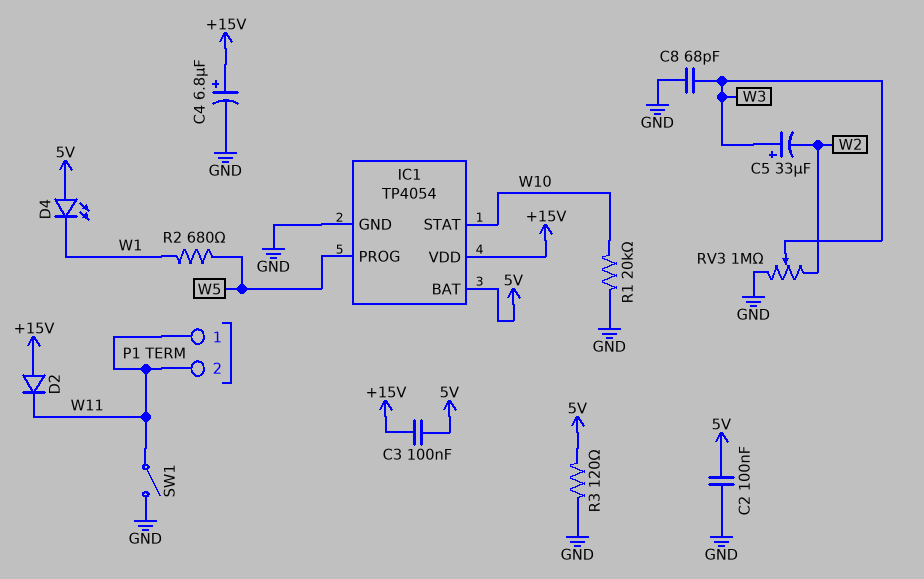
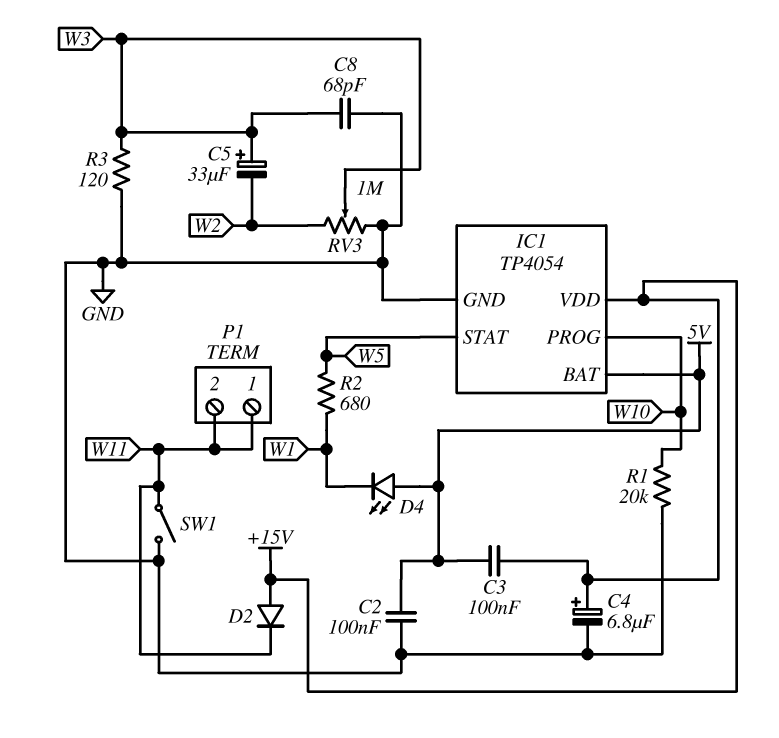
IC1 pin PROG: W5 -> W10
IC1 pin STAT: W10 -> W5
R3: 120 (5V, GND) -> 120 (GND, W3)

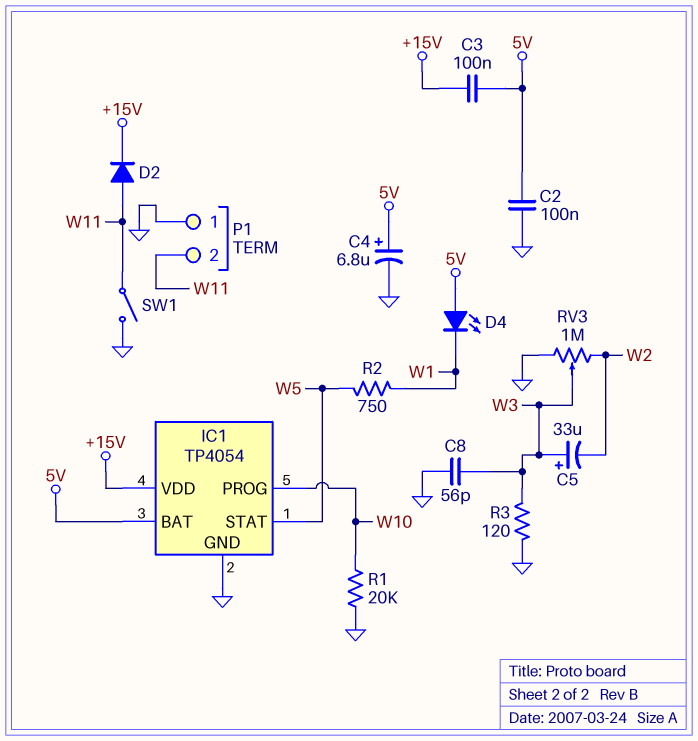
C4: 6.8uF (plus +15V, minus GND) -> 6.8uF (plus 5V, minus GND)
C8: 68pF (GND, W3) -> 56pF (GND, W3)
D2: diode (A +15V, K W11) -> diode (A W11, K +15V)
P1 pin 1: W11 -> GND
R2: 680 (W1, W5) -> 750 (W1, W5)

